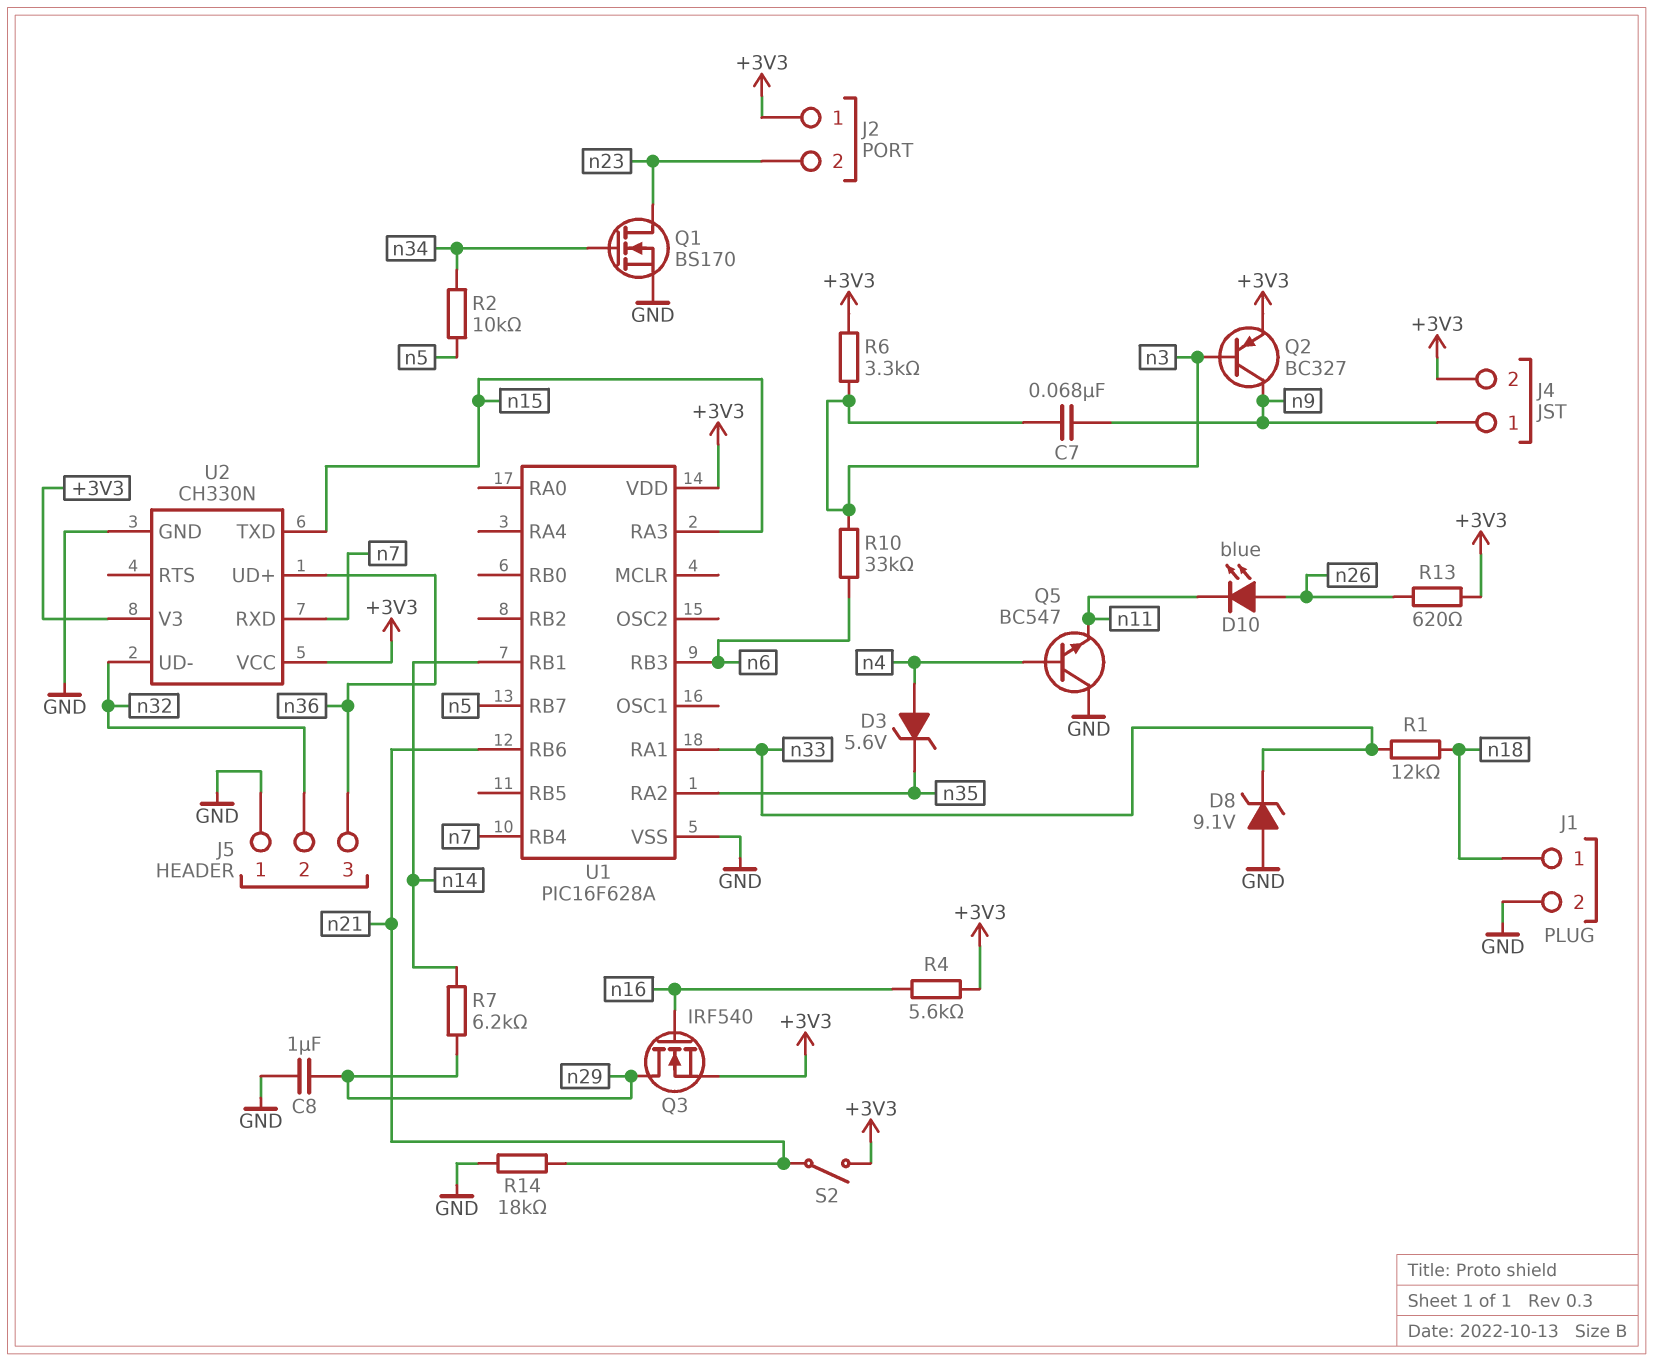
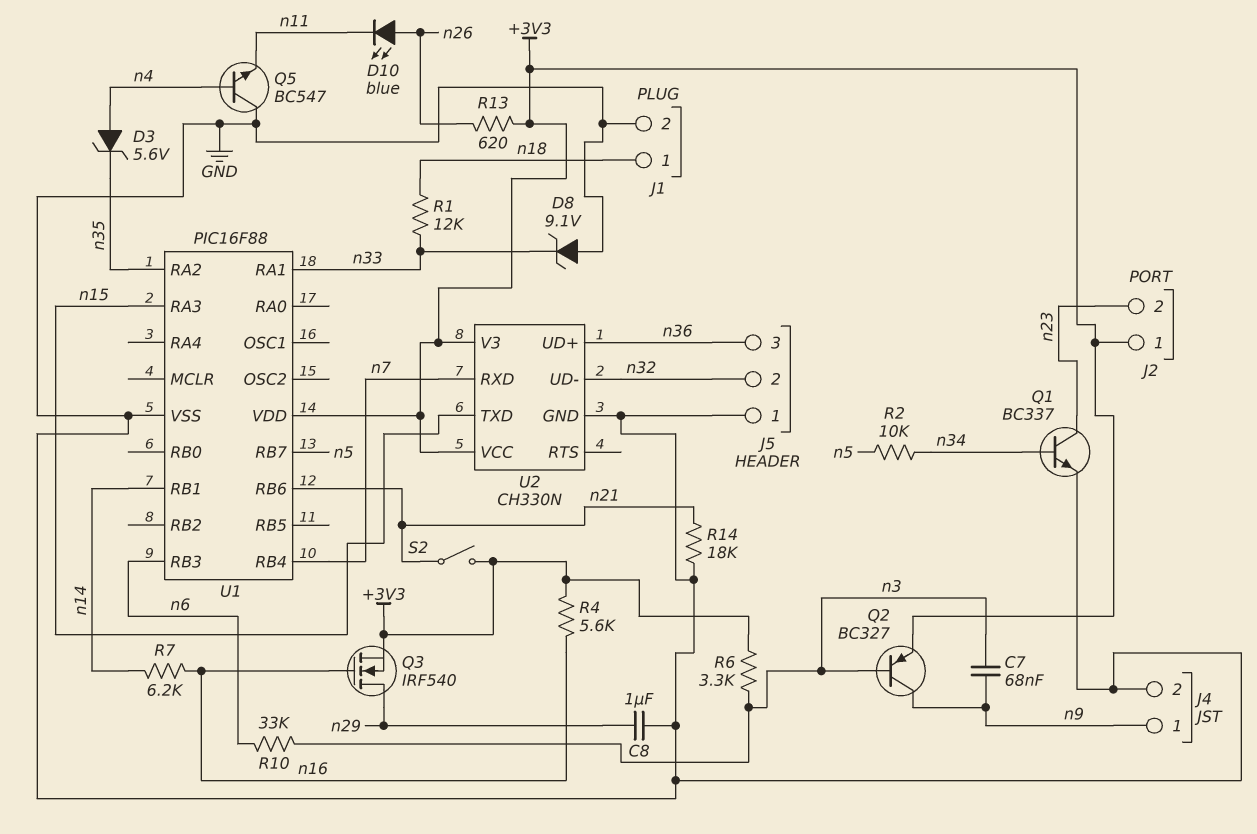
J4 pin 2: +3V3 -> GND
Q1: NMOS BS170 (G n34, D n23, S GND) -> NPN BC337 (B n34, C n23, E GND)
R7: 6.2k (n14, n29) -> 6.2k (n14, n16)
U1: PIC16F628A -> PIC16F88

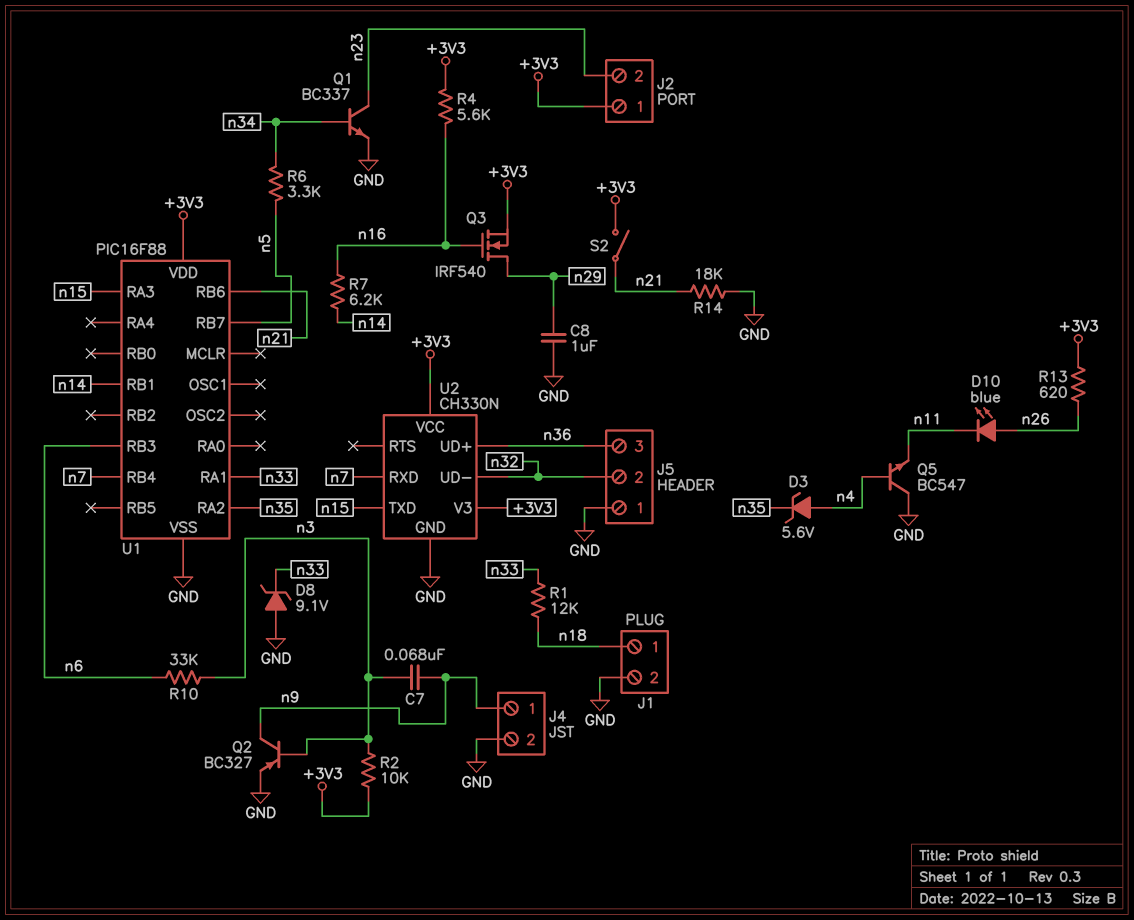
Q2: PNP BC327 (B n3, C n9, E +3V3) -> PNP BC327 (B n3, C n9, E GND)
R2: 10k (n5, n34) -> 10k (+3V3, n3)
R6: 3.3k (+3V3, n3) -> 3.3k (n5, n34)

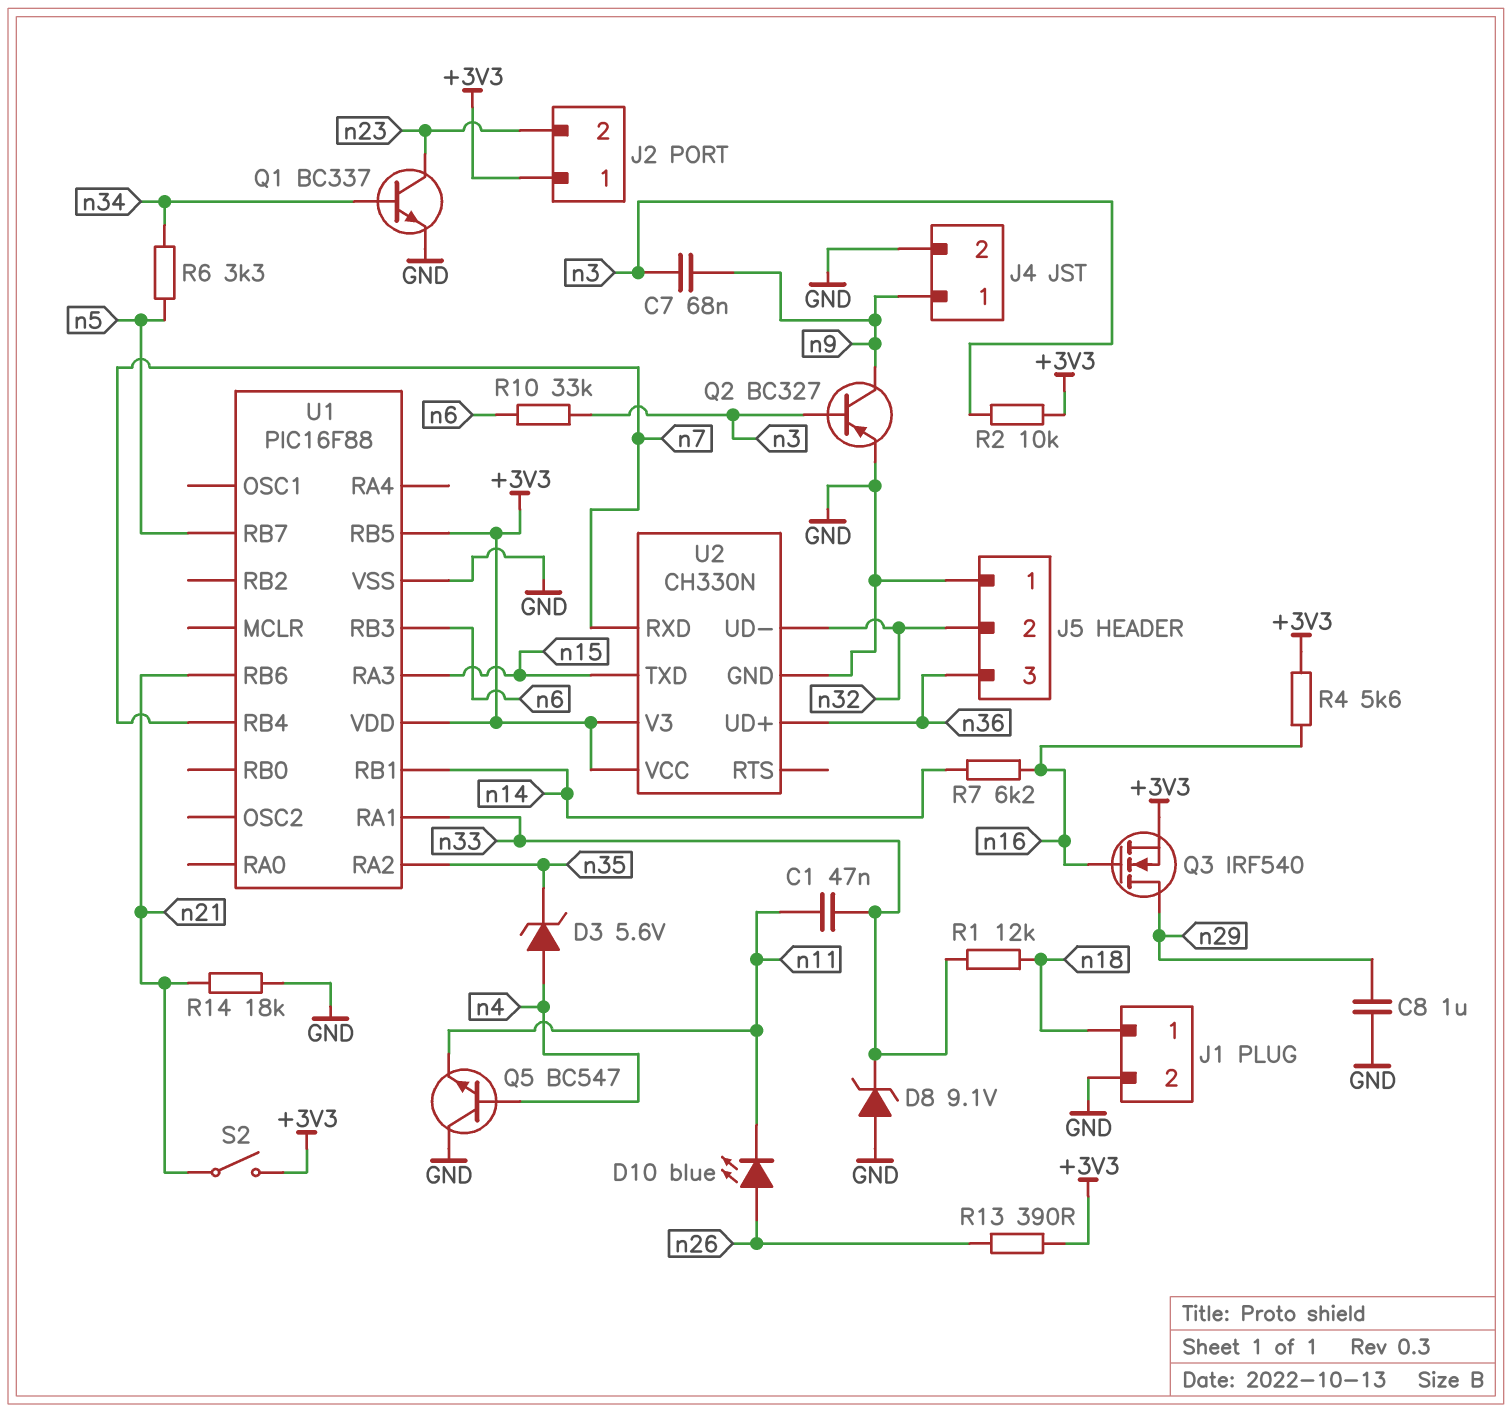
C1: none -> 47nF (n11, n33)
R13: 620 (+3V3, n26) -> 390 (+3V3, n26)
U1 pin RB5: none -> +3V3

